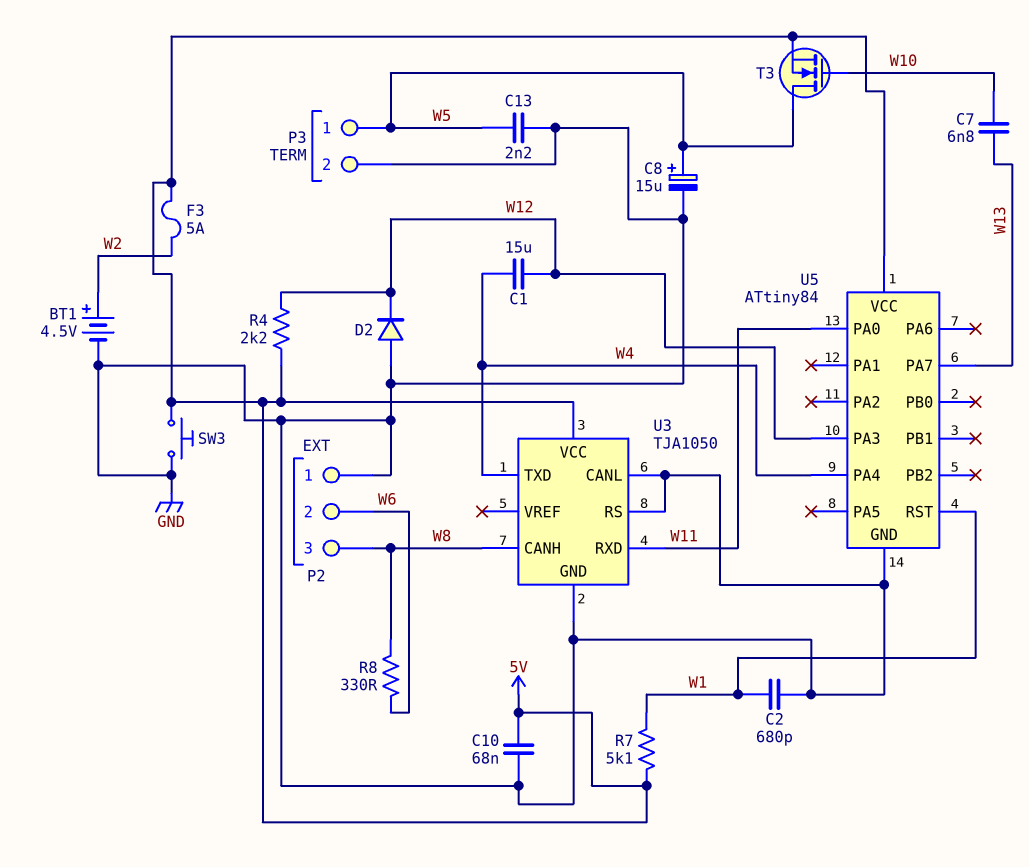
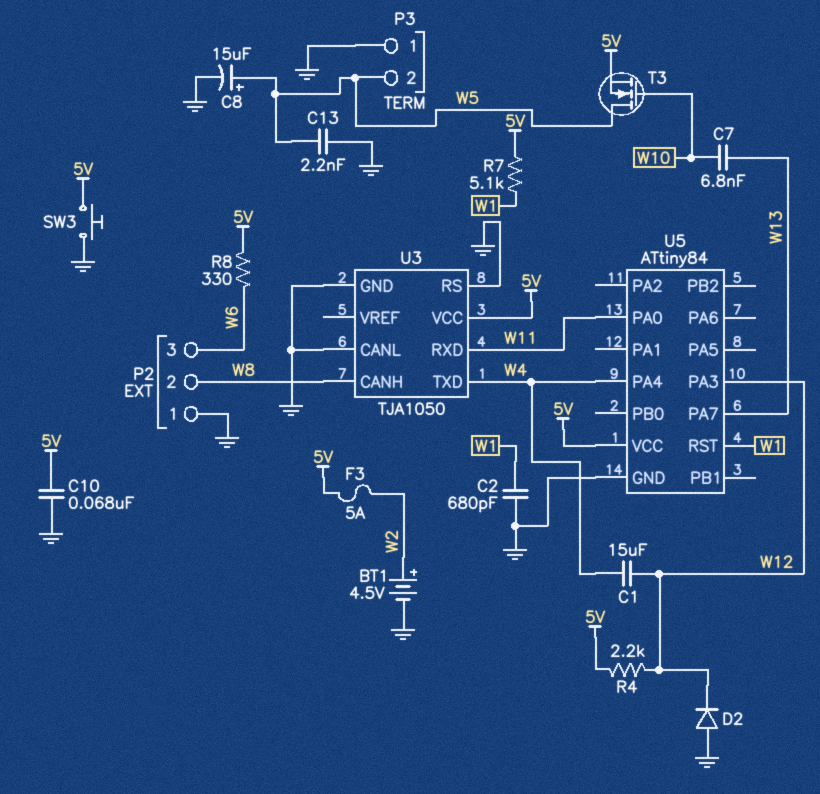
P2 pin 2: W6 -> W8
P2 pin 3: W8 -> W6
P3 pin 1: W5 -> GND
P3 pin 2: GND -> W5
R8: 330 (W6, W8) -> 330 (5V, W6)

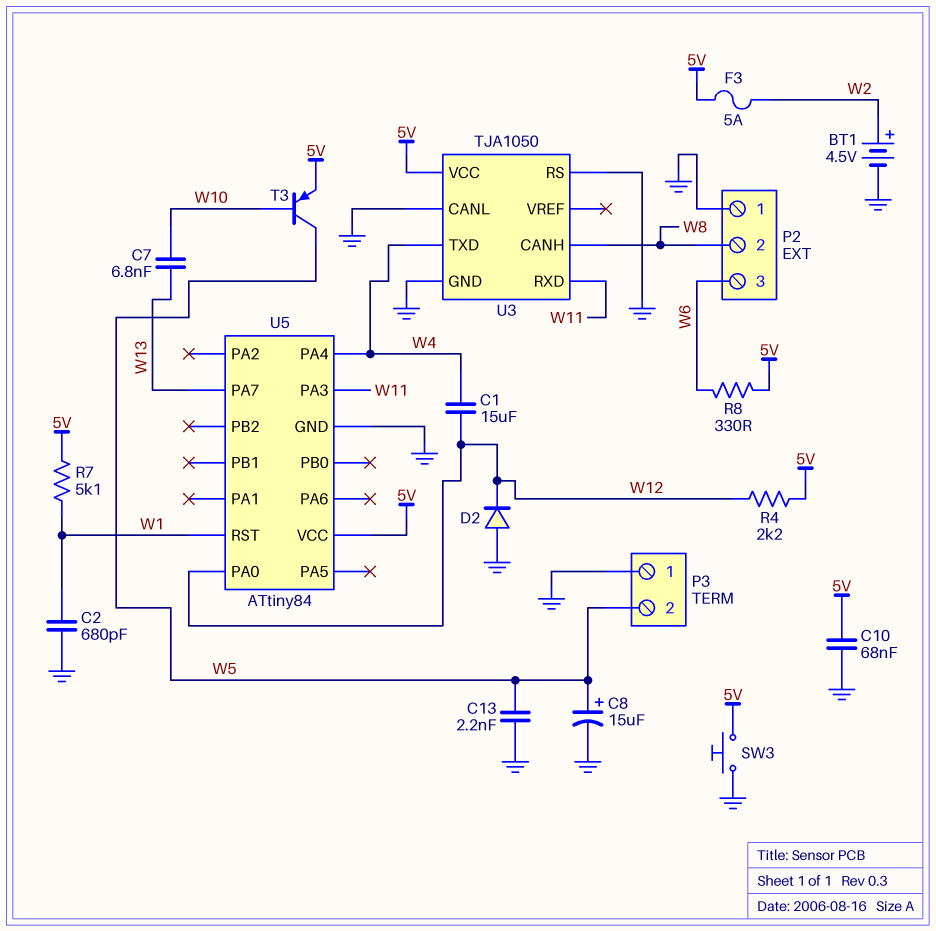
T3: NMOS (G W10, D W5, S 5V) -> PNP (B W10, C W5, E 5V)
U5 pin PA0: W11 -> W12
U5 pin PA3: W12 -> W11

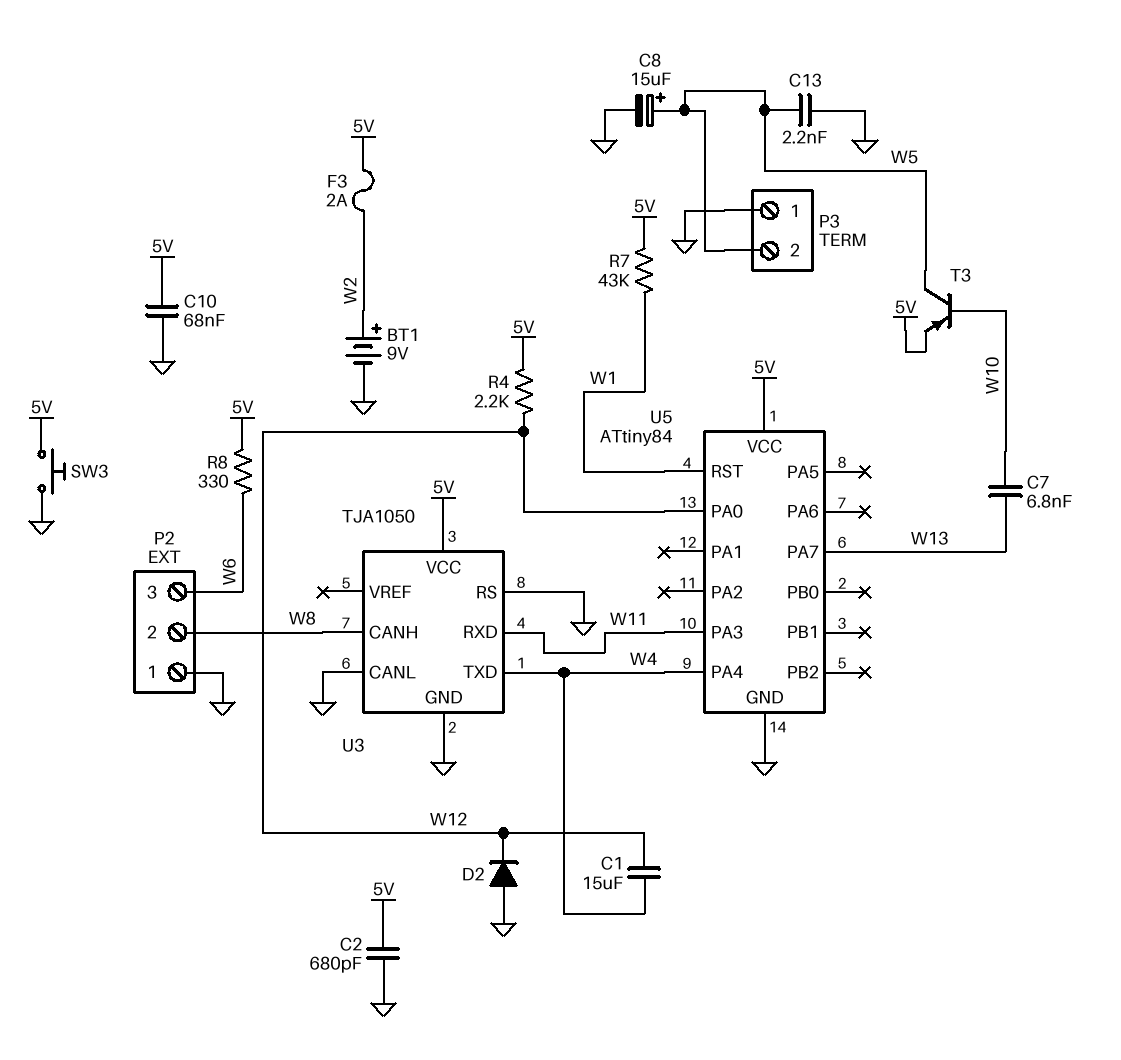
BT1: 4.5V (plus W2, minus GND) -> 9V (plus W2, minus GND)
C2: 680pF (GND, W1) -> 680pF (5V, GND)
F3: 5A (5V, W2) -> 2A (5V, W2)
R7: 5.1k (5V, W1) -> 43k (5V, W1)

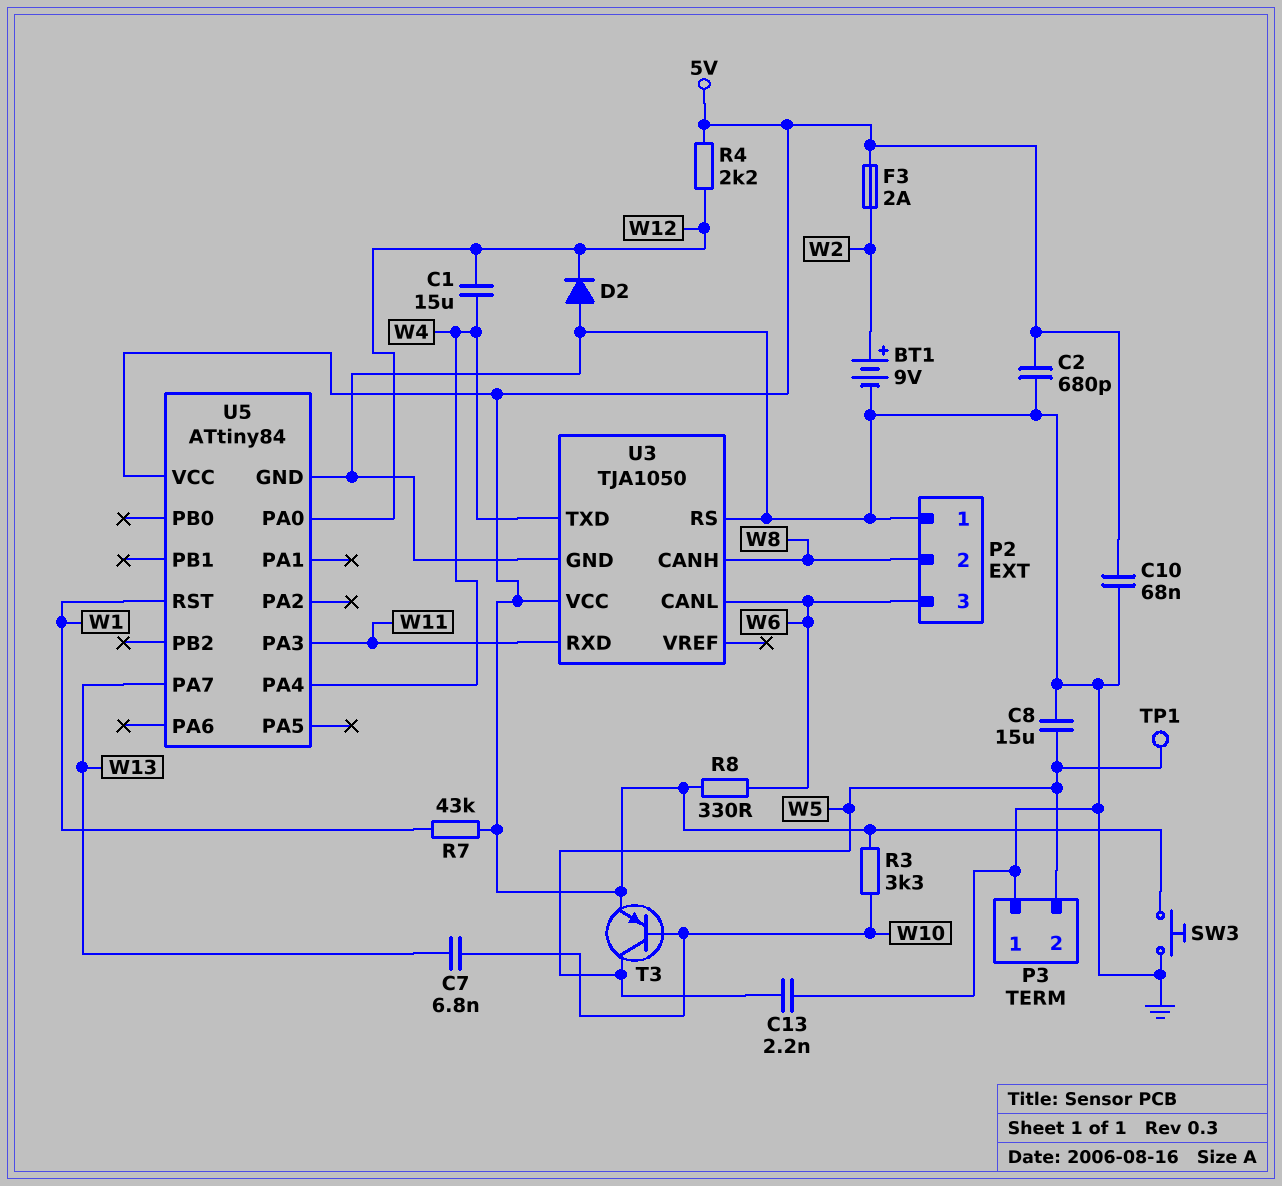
C8: 15uF (plus W5, minus GND) -> 15uF (GND, W5)
R3: none -> 3.3k (5V, W10)
TP1: none -> test point (W5)
U3 pin CANL: GND -> W6

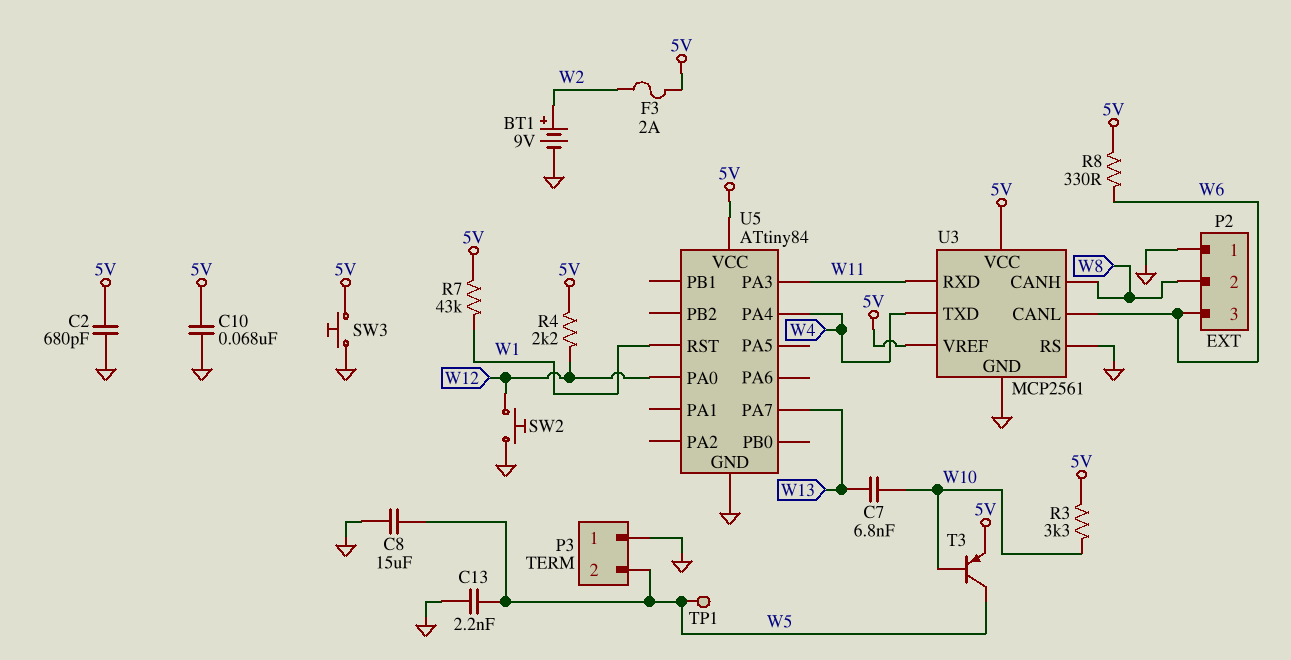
C1: 15uF (W4, W12) -> none
D2: diode (A GND, K W12) -> none
SW2: none -> button (GND, W12)
U3: TJA1050 -> MCP2561
U3 pin VREF: none -> 5V

